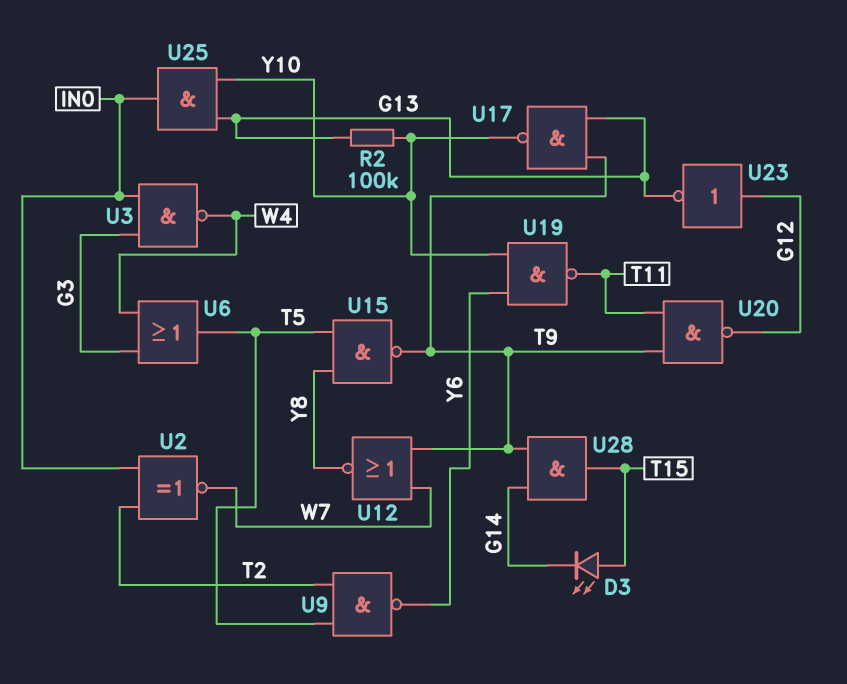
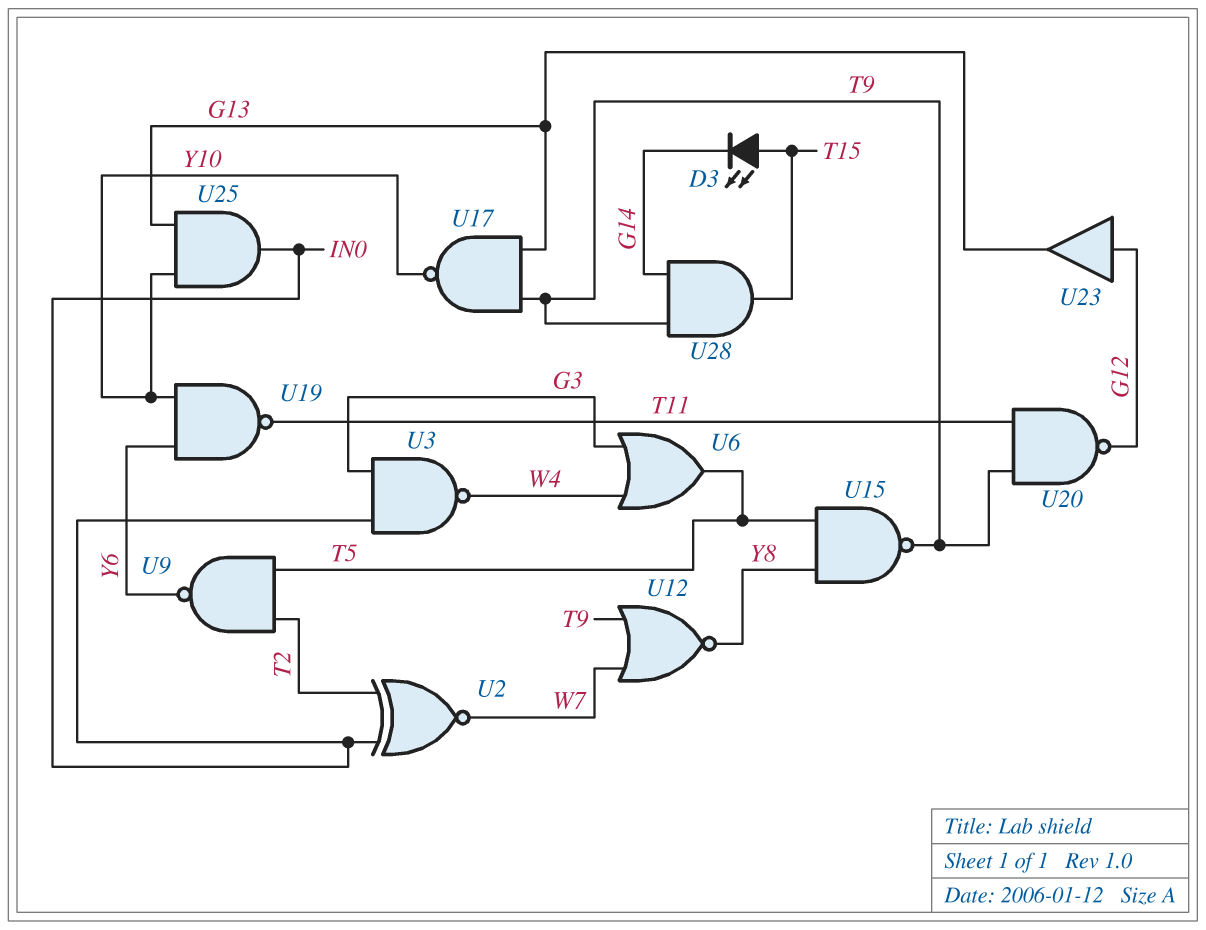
R2: 100k (G13, Y10) -> none
U23: NOT (in G12, out G13) -> buffer (in G12, out G13)

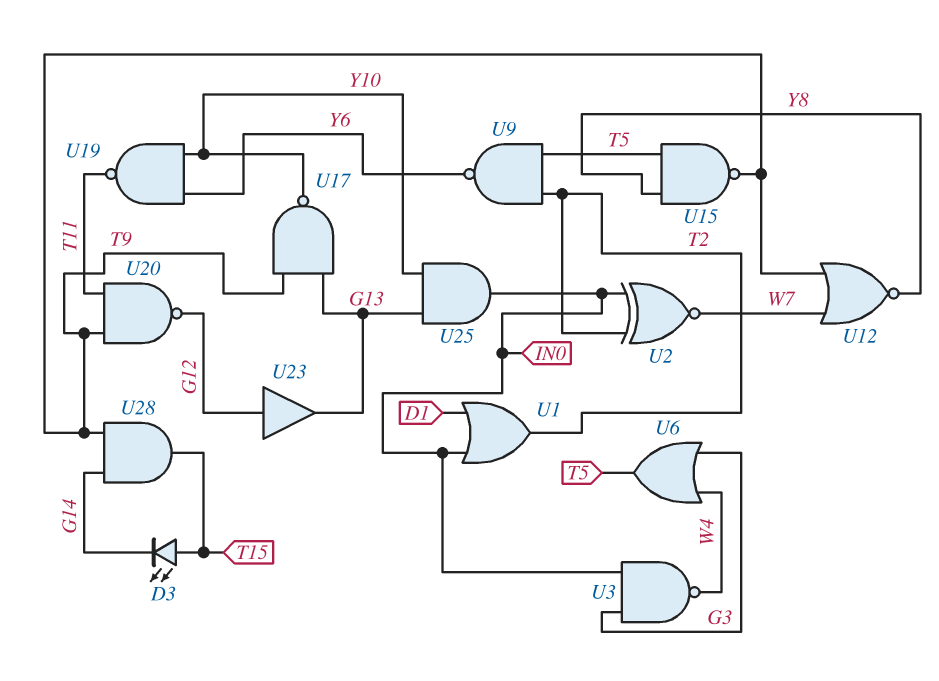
U1: none -> OR (in D1, in IN0, out T2)

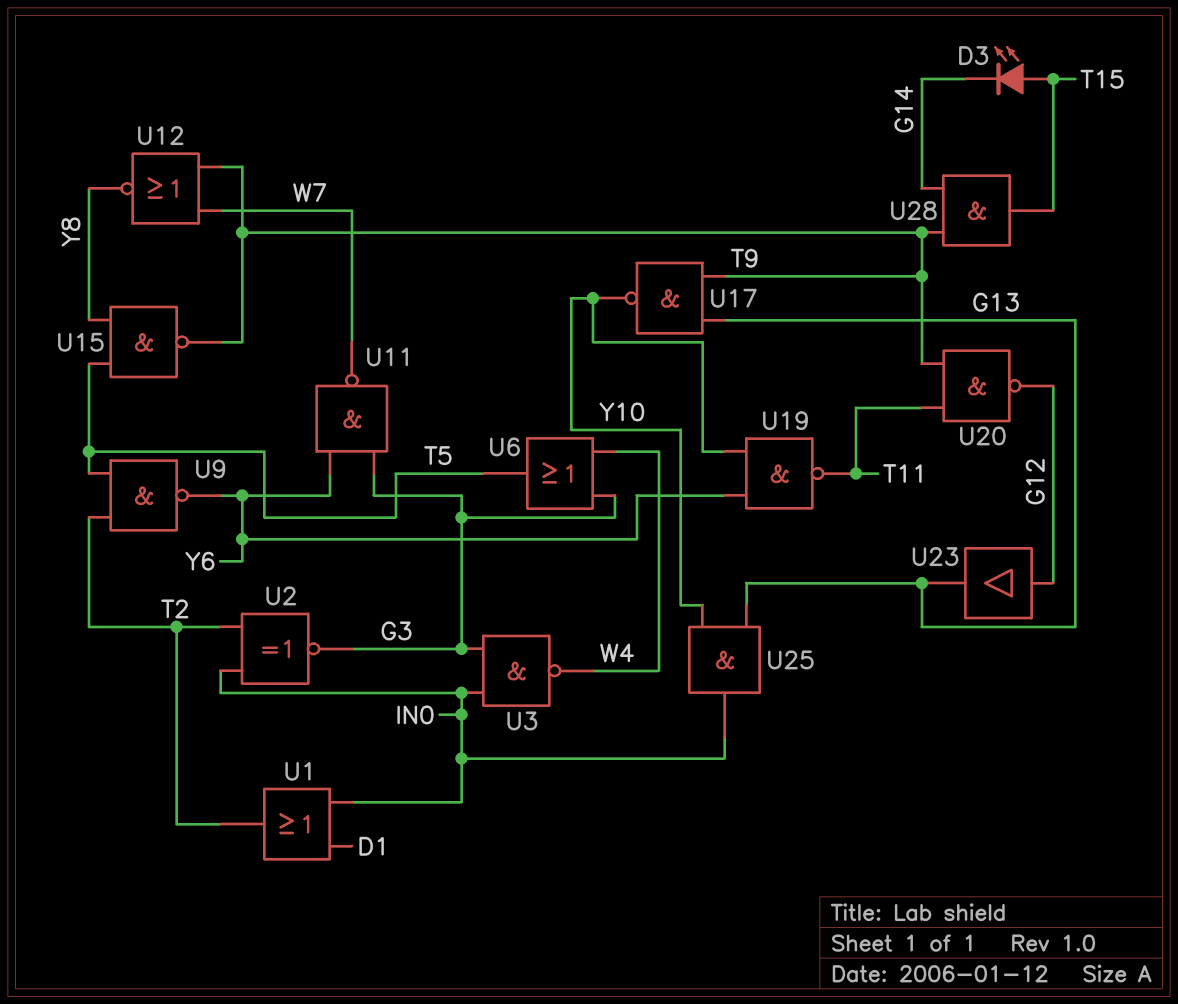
U2: XNOR (in IN0, in T2, out W7) -> XNOR (in IN0, in T2, out G3)
U11: none -> NAND (in G3, in Y6, out W7)

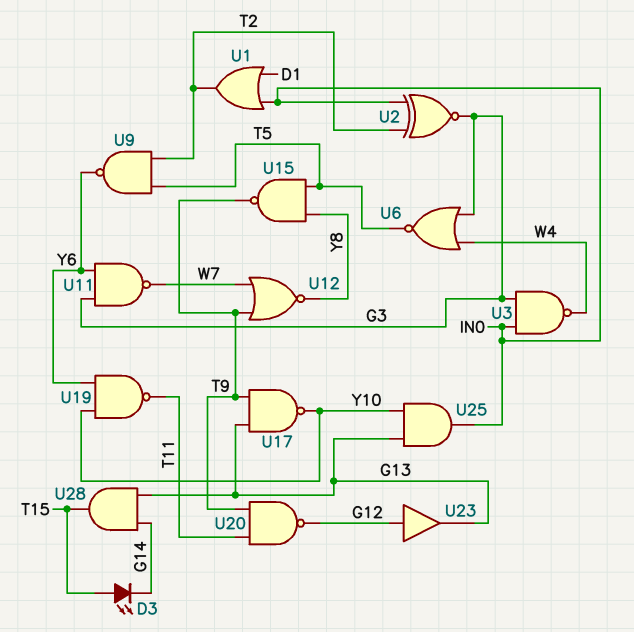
U6: OR (in G3, in W4, out T5) -> NOR (in G3, in W4, out T5)
U28: AND (in G14, in T9, out T15) -> AND (in G13, in G14, out T15)

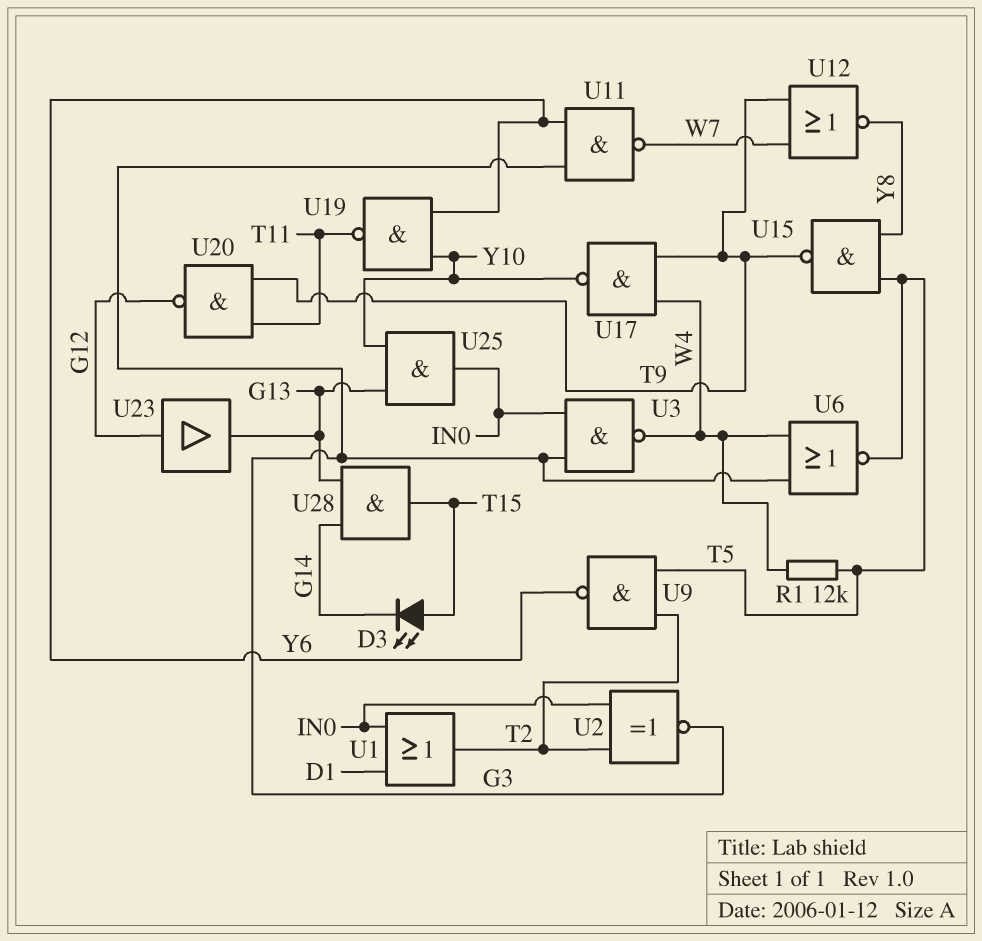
R1: none -> 12k (T5, W4)
U17: NAND (in G13, in T9, out Y10) -> NAND (in T9, in W4, out Y10)

